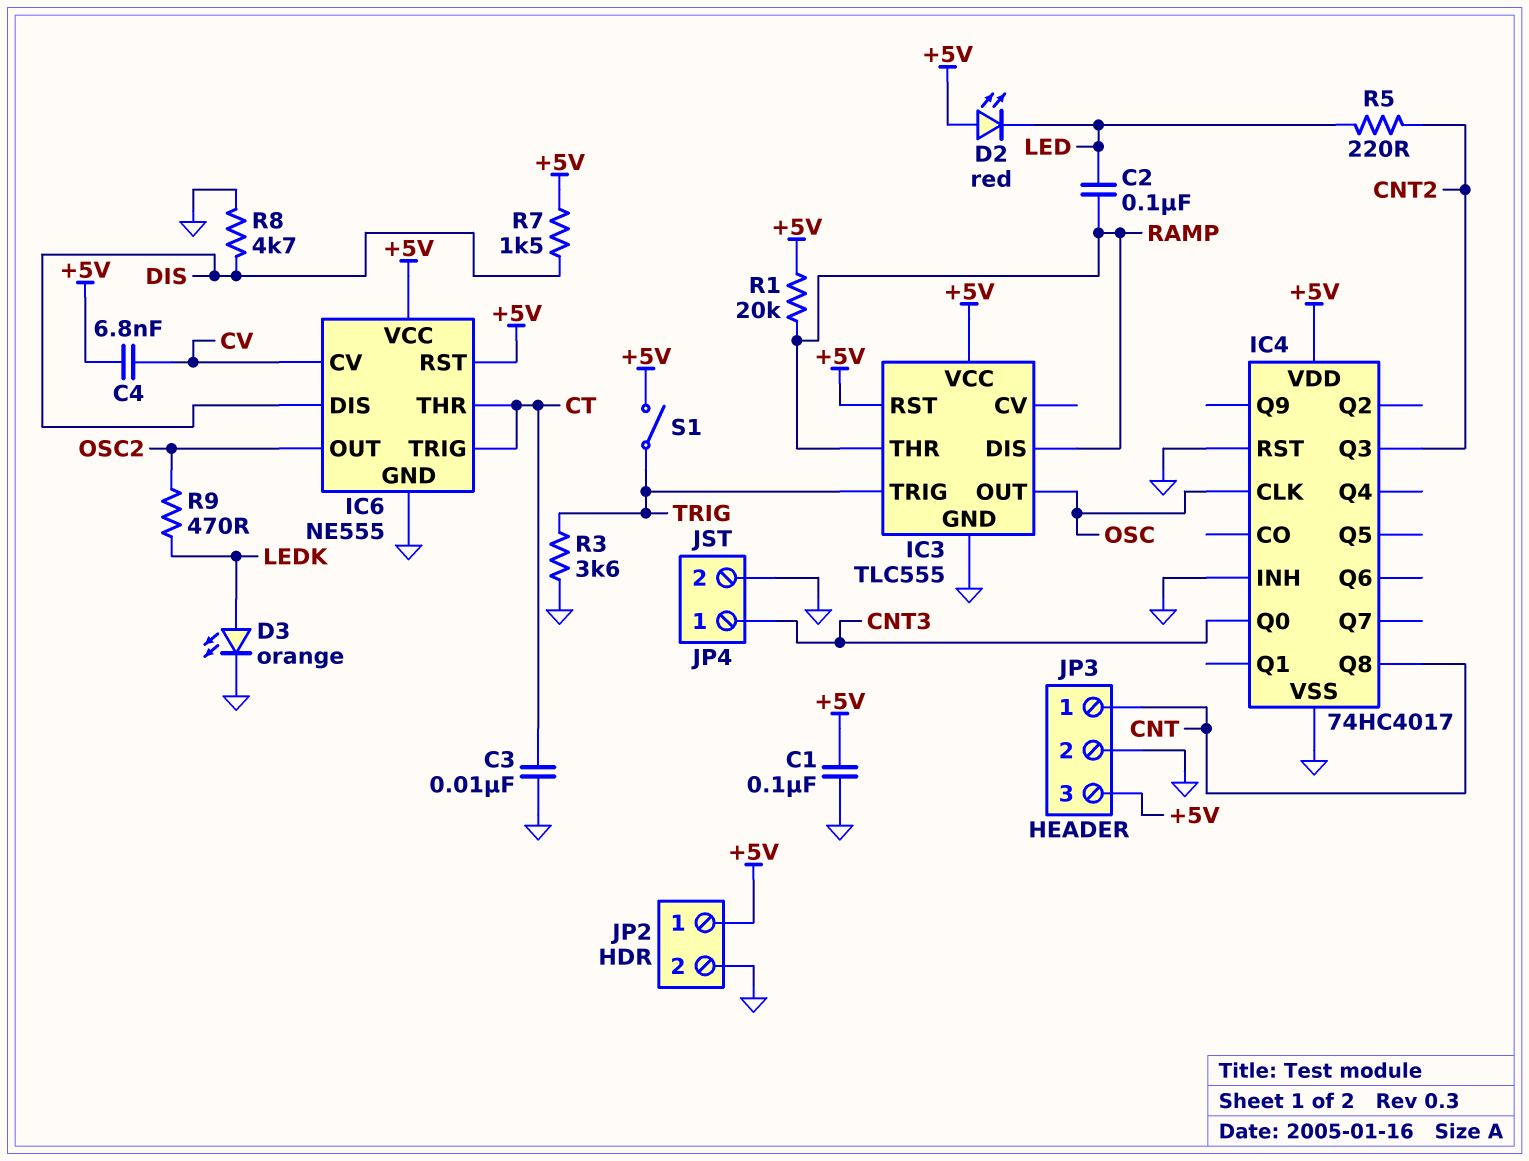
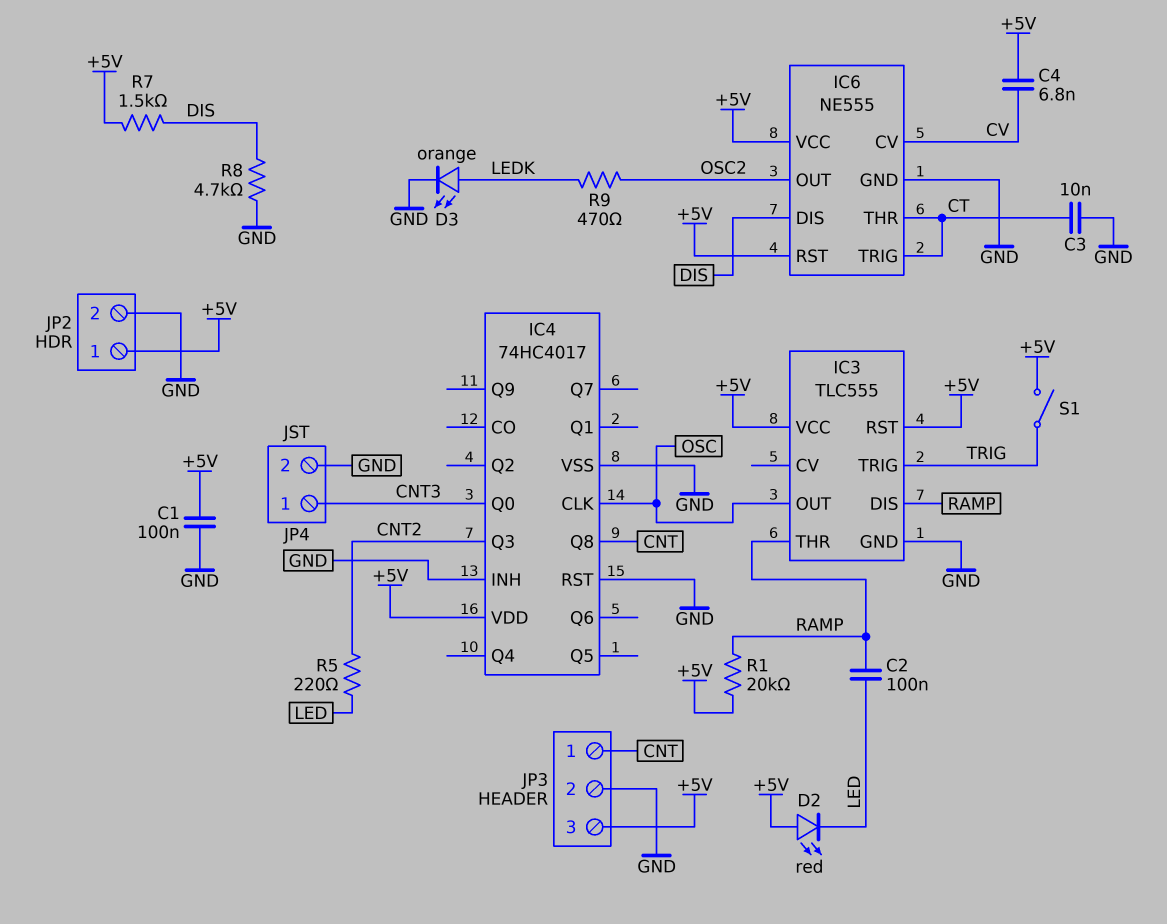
R3: 3.6k (GND, TRIG) -> none

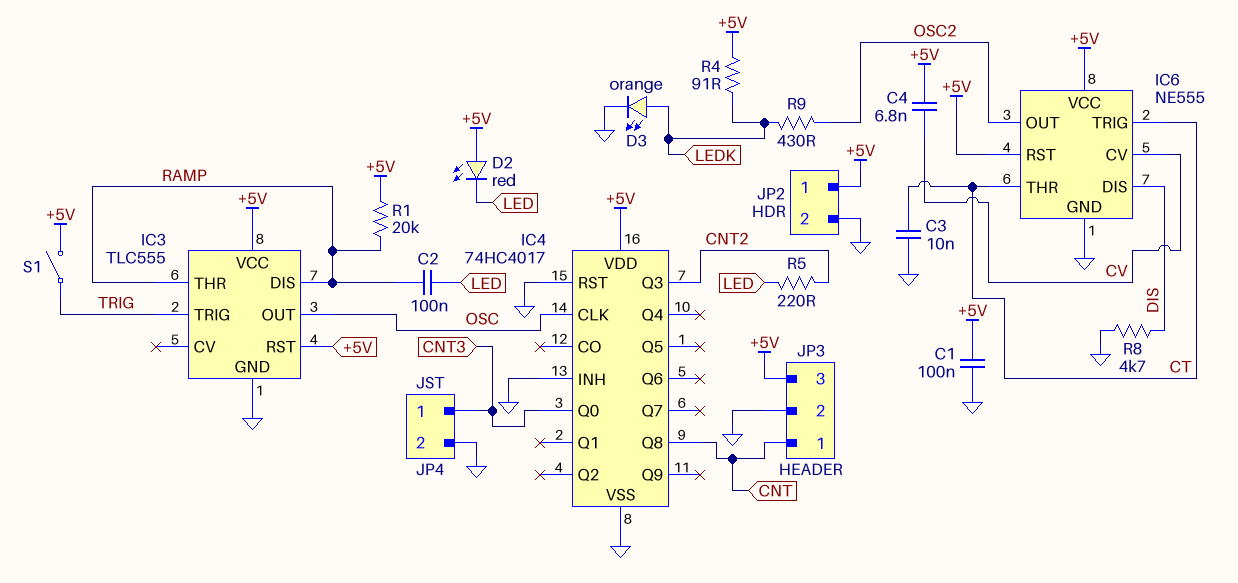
R4: none -> 91 (+5V, LEDK)
R7: 1.5k (+5V, DIS) -> none
R9: 470 (LEDK, OSC2) -> 430 (LEDK, OSC2)

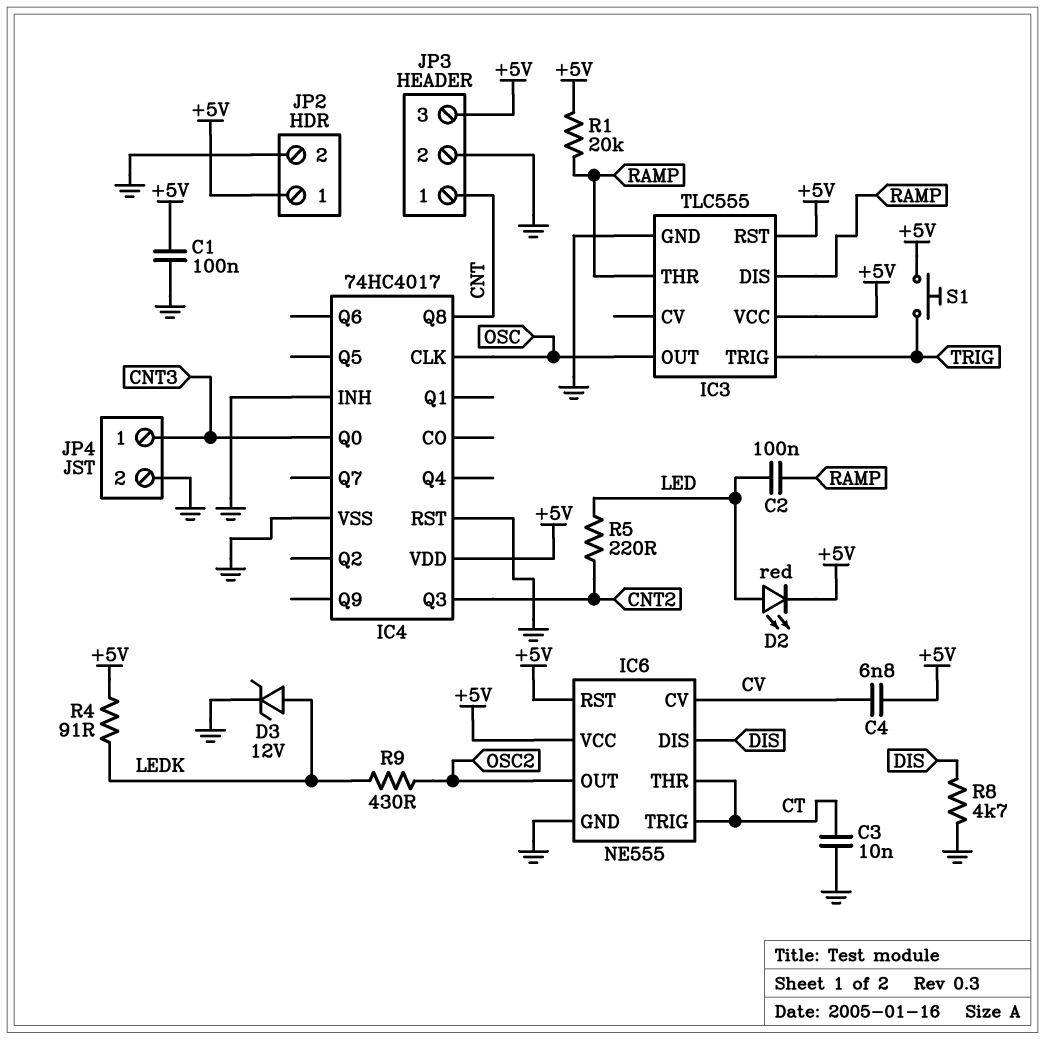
D2: LED red (A +5V, K LED) -> LED red (A LED, K +5V)
D3: LED orange (A LEDK, K GND) -> zener 12V (A LEDK, K GND)
S1: switch (+5V, TRIG) -> button (+5V, TRIG)

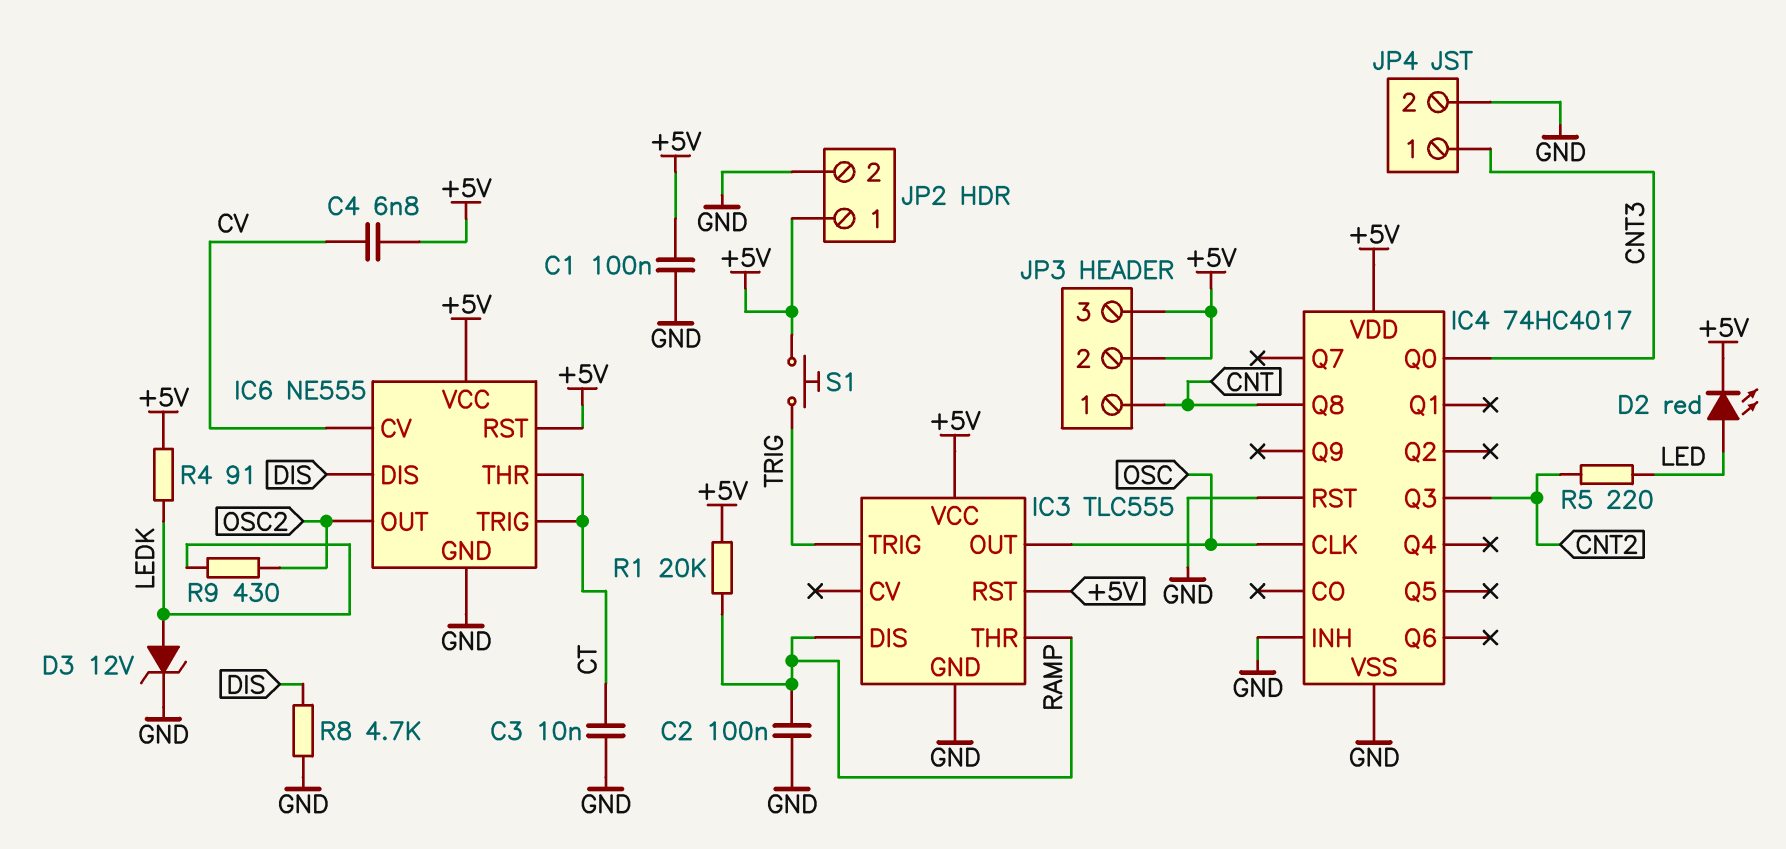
C2: 100nF (LED, RAMP) -> 100nF (GND, RAMP)
JP3 pin 2: GND -> +5V

